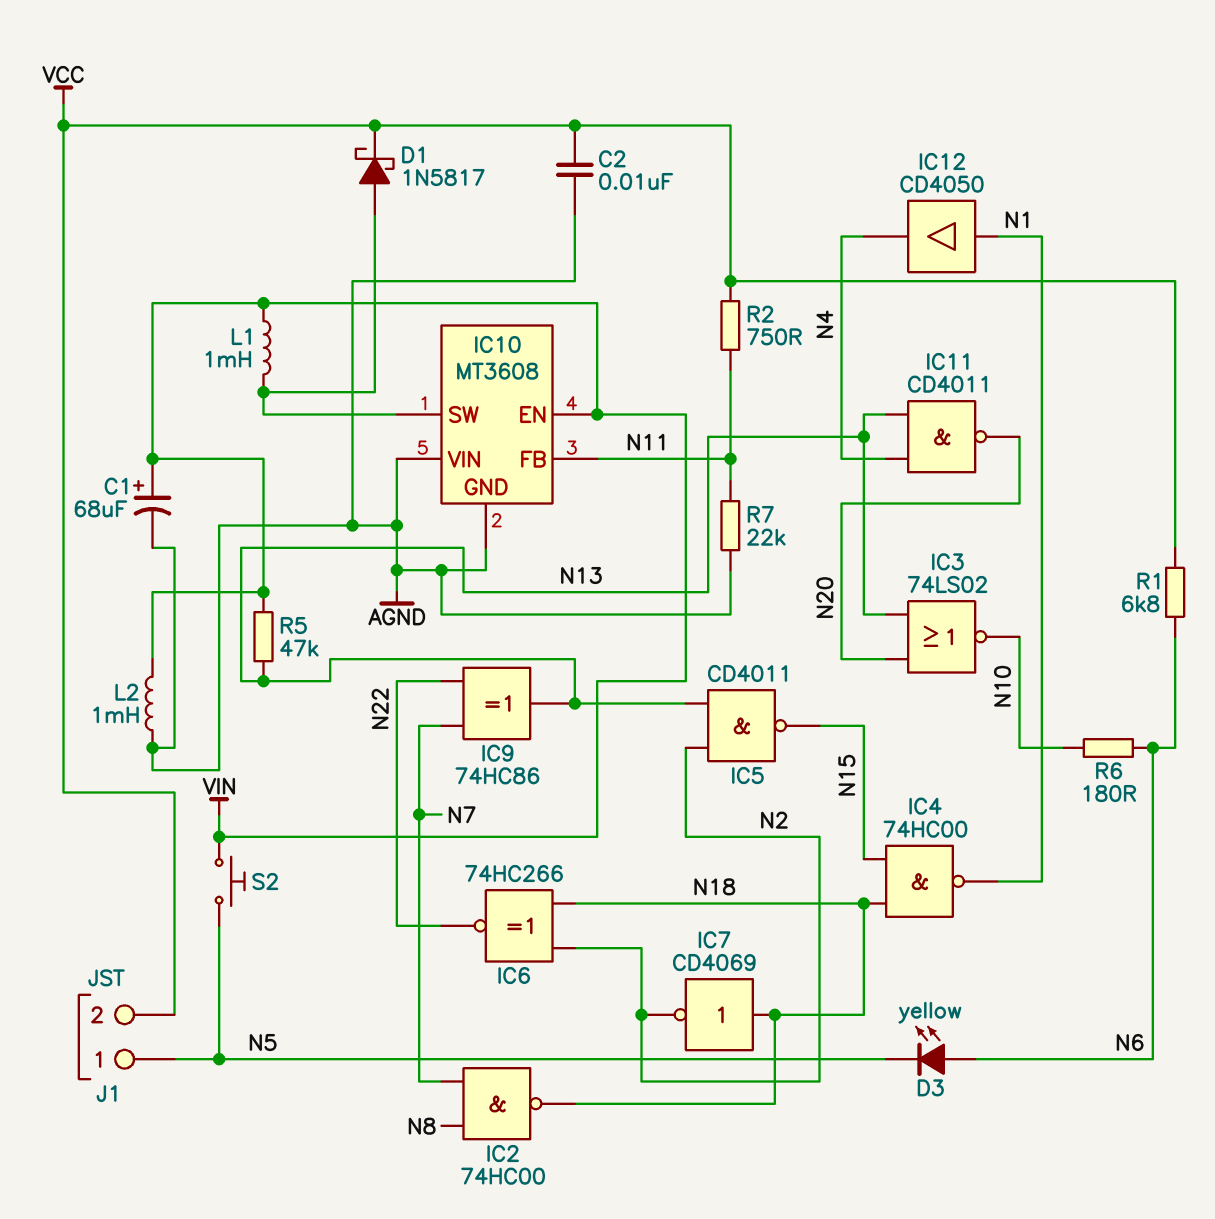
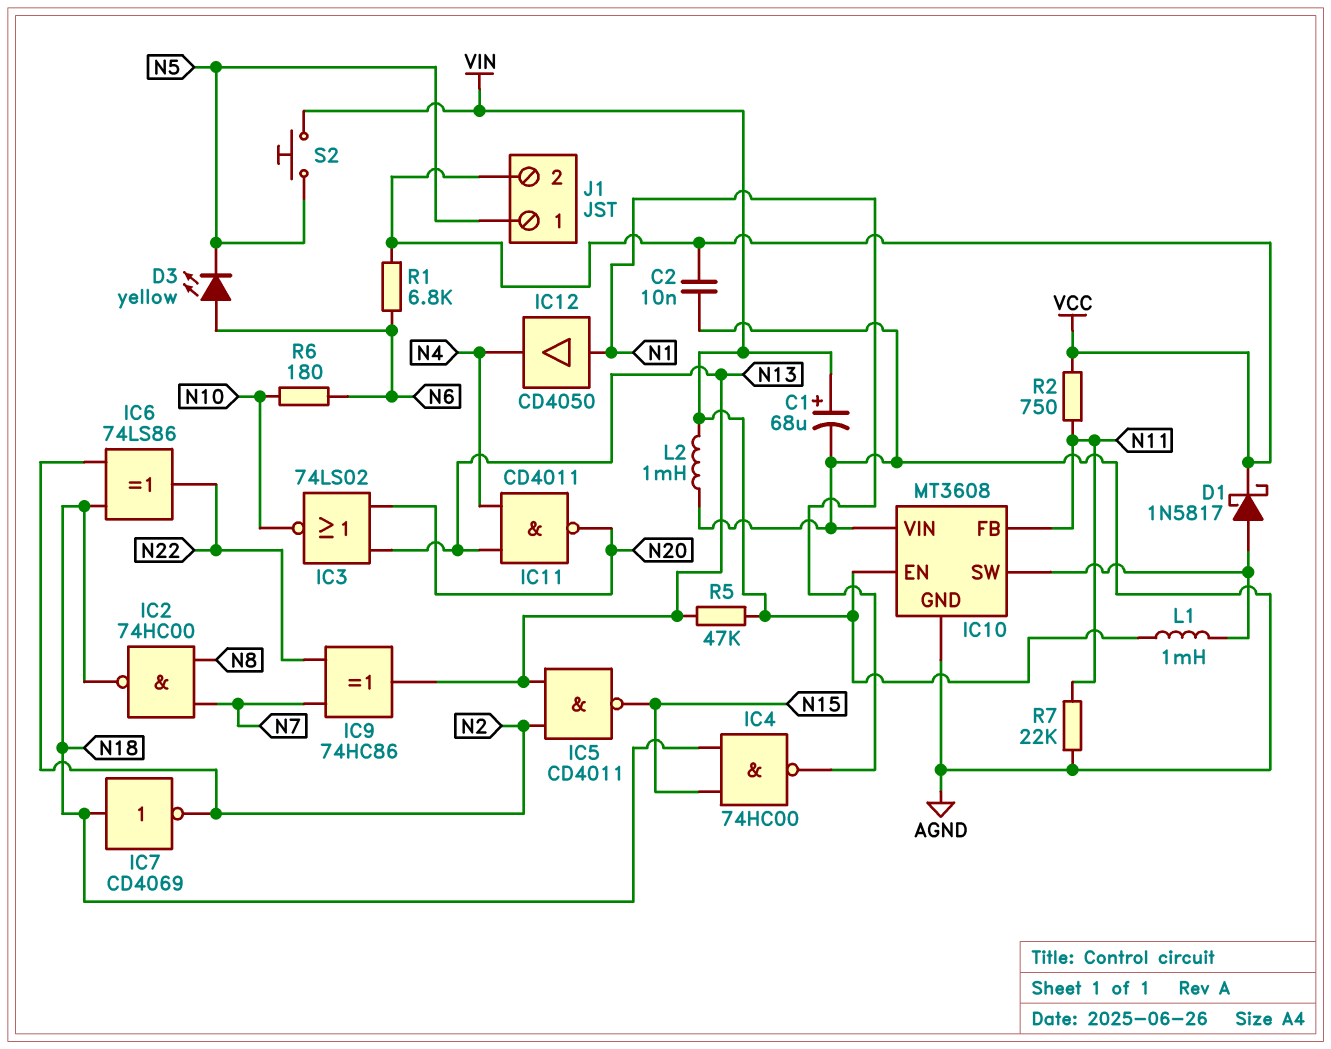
IC6: XNOR 74HC266 (in N2, in N18, out N22) -> XOR 74LS86 (in N2, in N18, out N22)

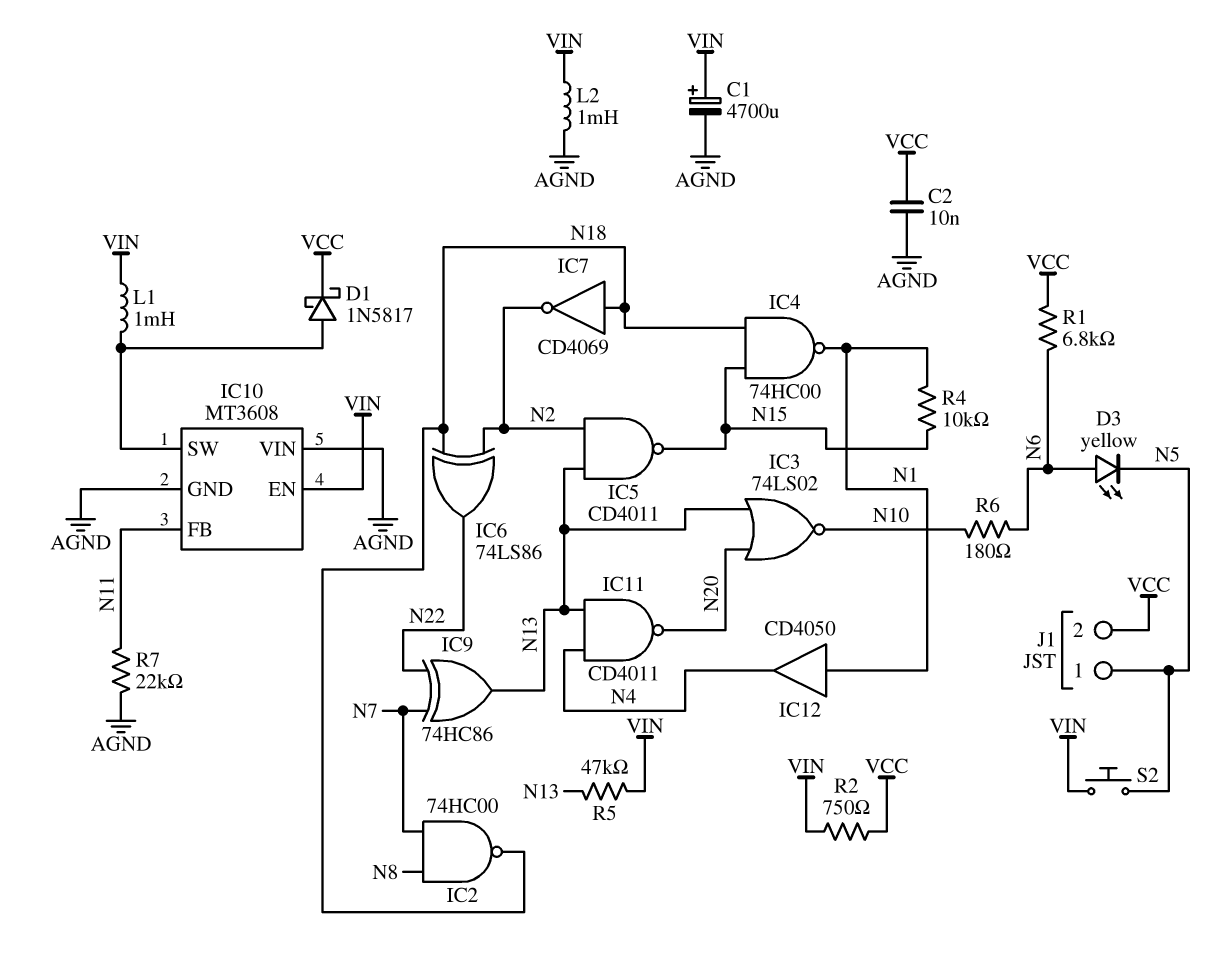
C1: 68uF (plus VIN, minus AGND) -> 4700uF (plus VIN, minus AGND)
R2: 750 (N11, VCC) -> 750 (VCC, VIN)
R4: none -> 10k (N1, N15)

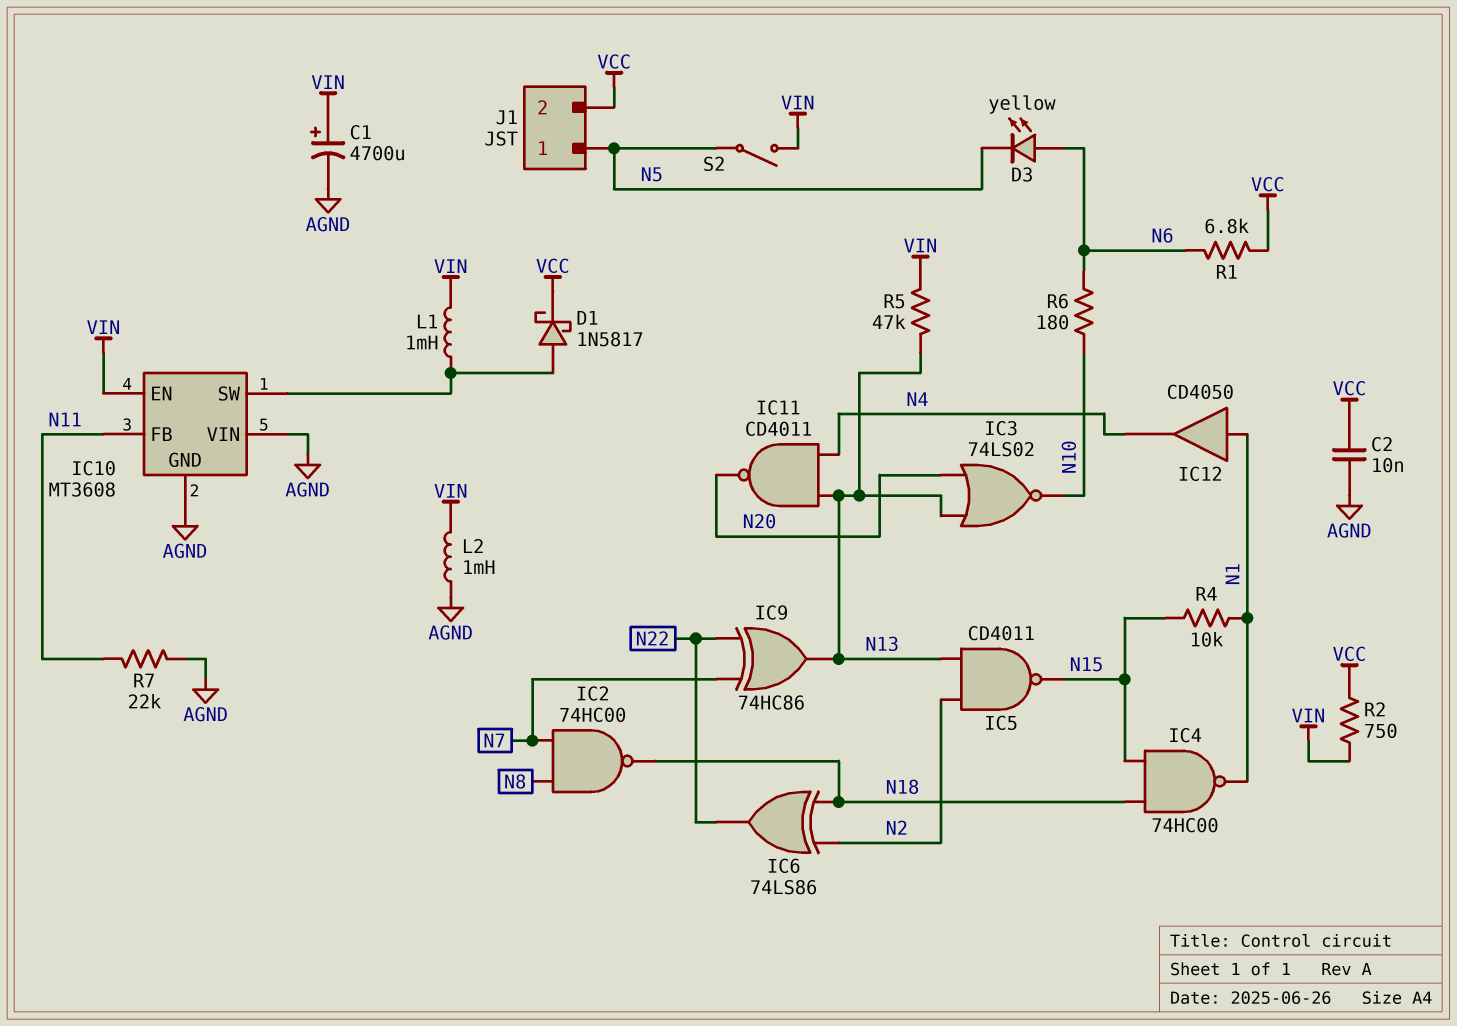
IC7: NOT CD4069 (in N18, out N2) -> none
S2: button (N5, VIN) -> switch (N5, VIN)

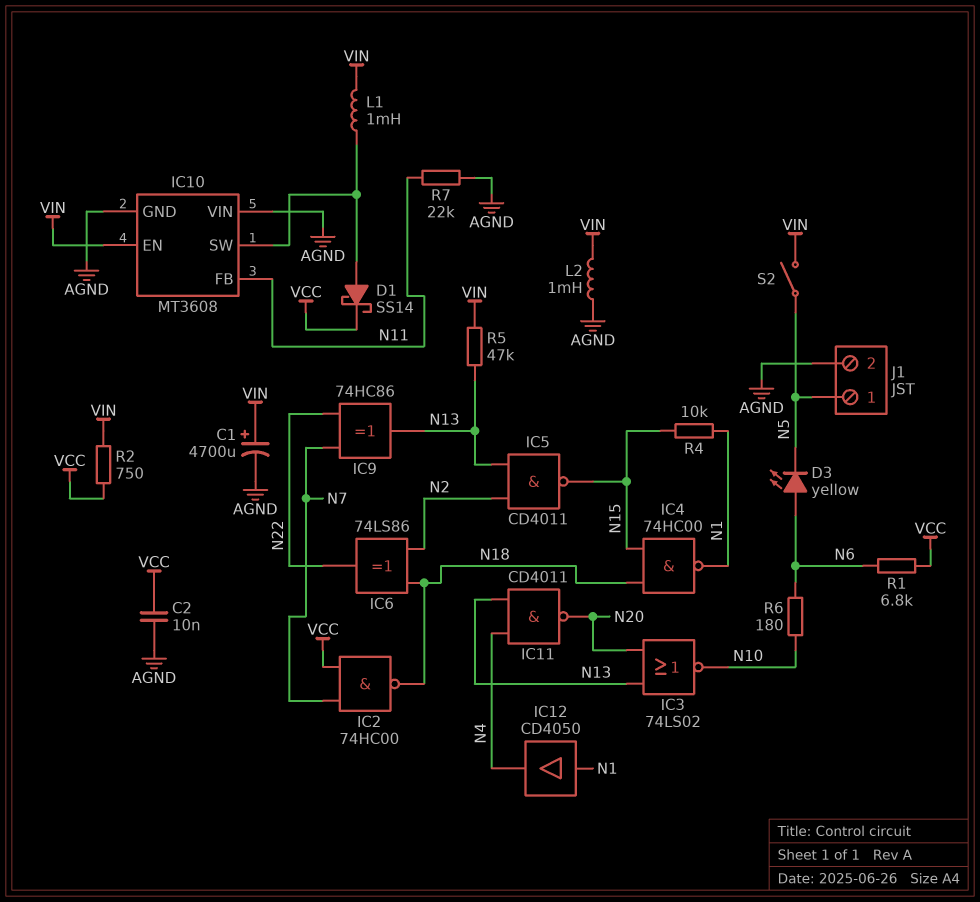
D1: schottky 1N5817 (A IC10/SW, K VCC) -> schottky SS14 (A IC10/SW, K VCC)
IC2: NAND 74HC00 (in N7, in N8, out N18) -> NAND 74HC00 (in N7, in VCC, out N18)
J1 pin 2: VCC -> AGND

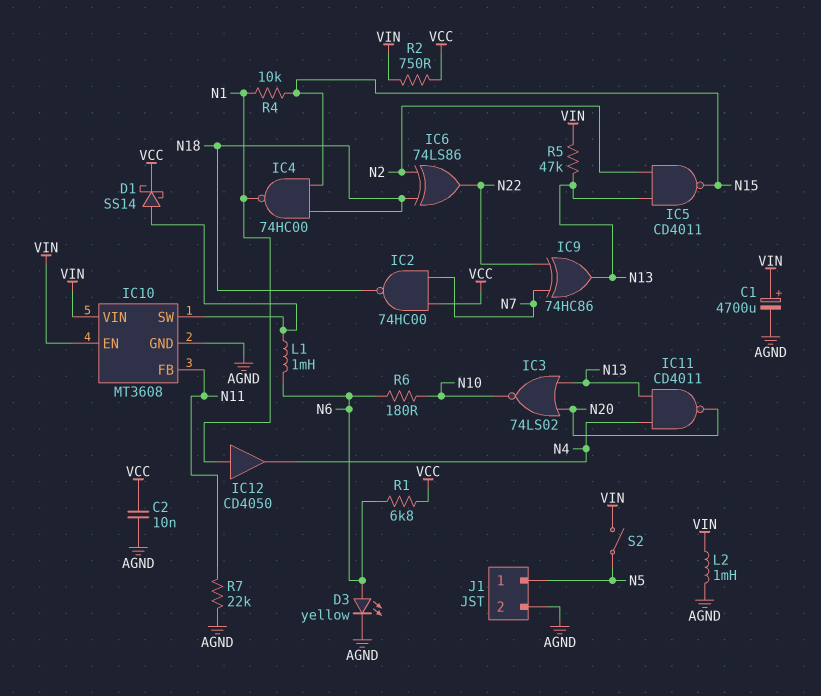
D3: LED yellow (A N6, K N5) -> LED yellow (A N6, K AGND)
IC10 pin VIN: AGND -> VIN
L1: 1mH (IC10/SW, VIN) -> 1mH (IC10/SW, N6)

